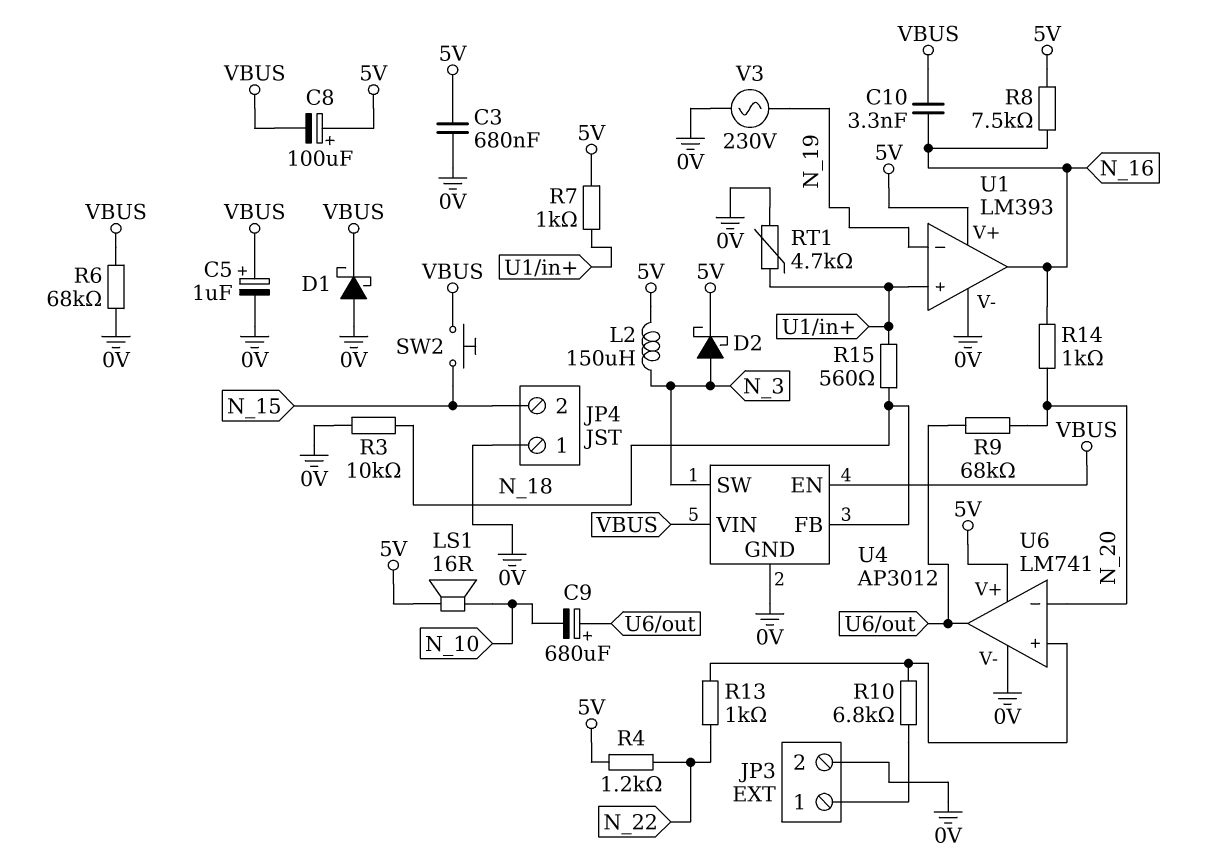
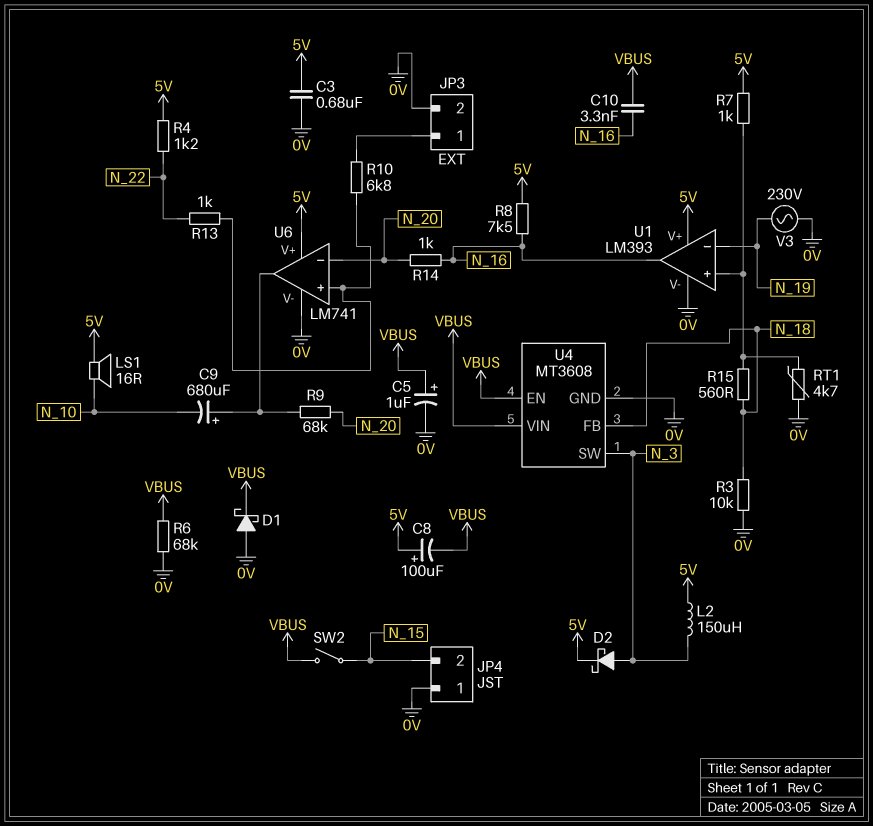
SW2: button (N_15, VBUS) -> switch (N_15, VBUS)
U4: AP3012 -> MT3608

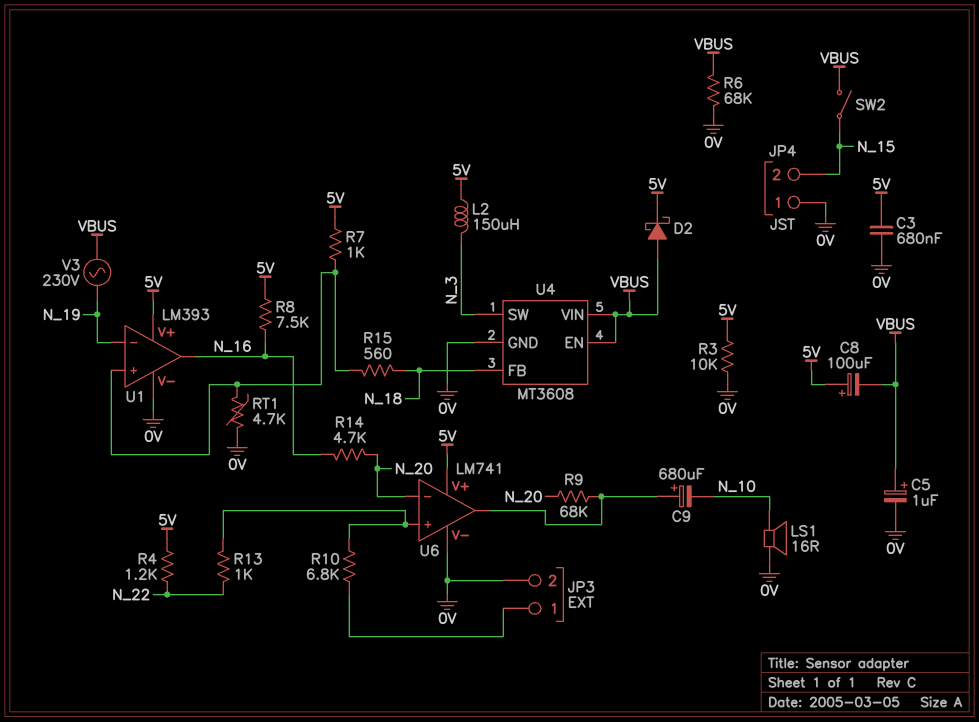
C10: 3.3nF (N_16, VBUS) -> none
D1: schottky (A 0V, K VBUS) -> none
D2: schottky (A N_3, K 5V) -> schottky (A VBUS, K 5V)
LS1: speaker 16R (5V, N_10) -> speaker 16R (0V, N_10)
R3: 10k (0V, N_18) -> 10k (0V, 5V)
R14: 1k (N_16, N_20) -> 4.7k (N_16, N_20)
V3: AC 230V (0V, N_19) -> AC 230V (N_19, VBUS)

